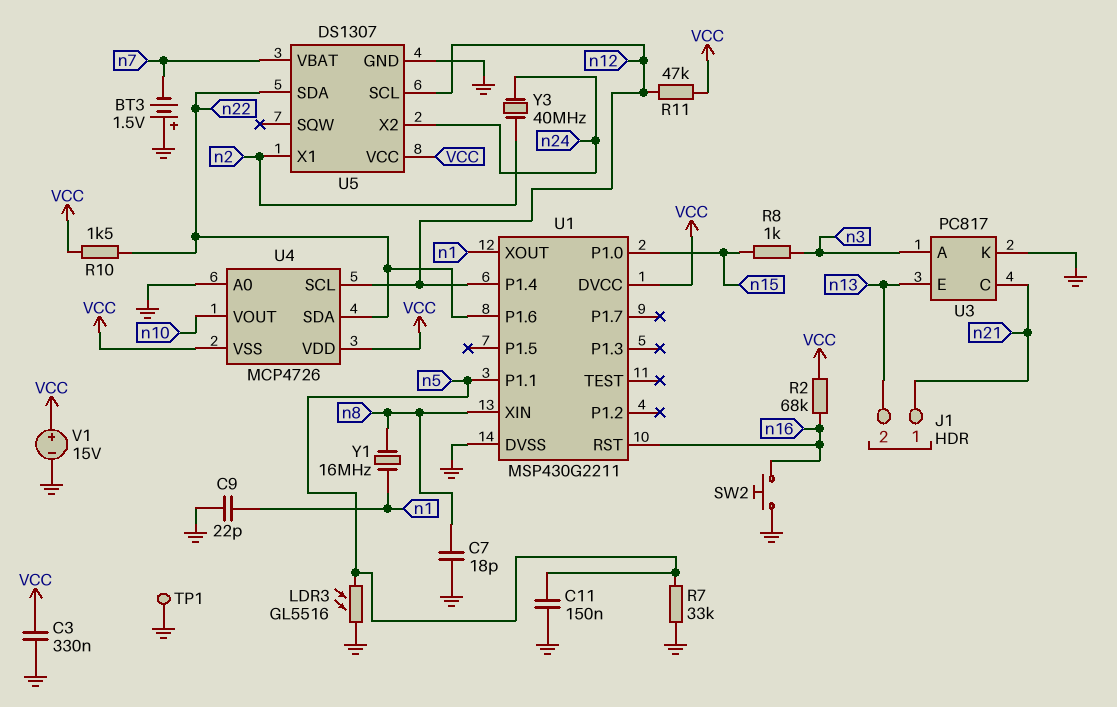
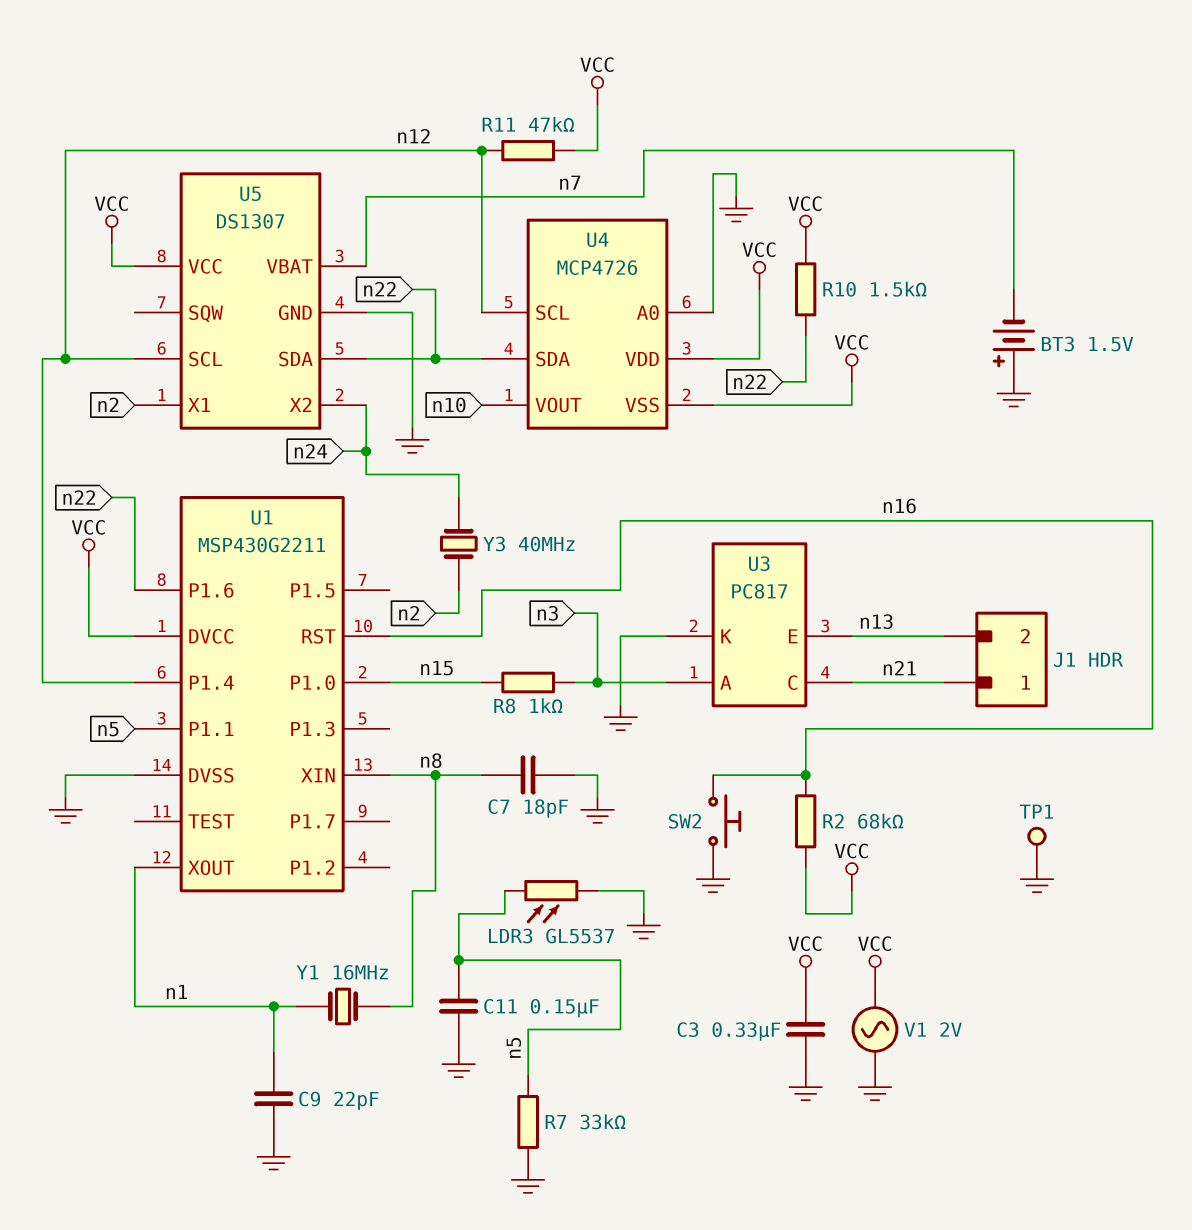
LDR3: GL5516 (GND, n5) -> GL5537 (GND, n5)
V1: 15V (plus VCC, minus GND) -> AC 2V (GND, VCC)

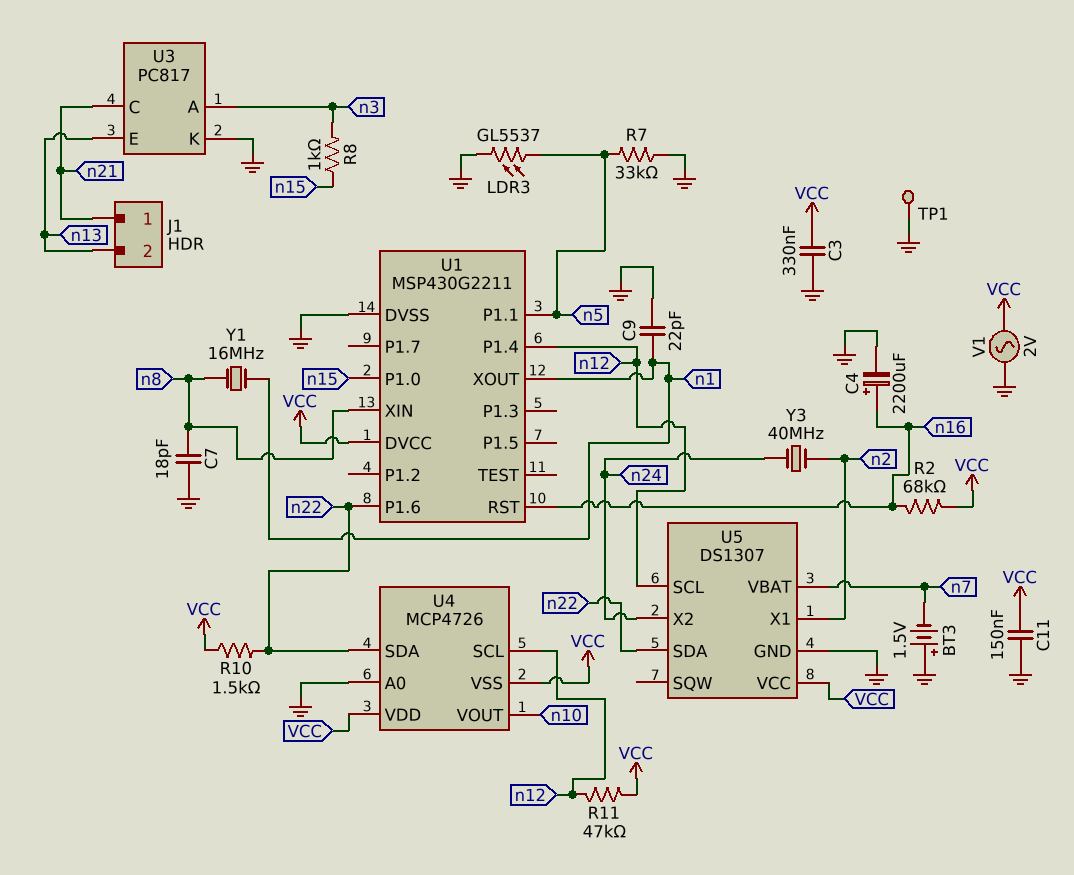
C4: none -> 2200uF (plus n16, minus GND)
C11: 150nF (GND, n5) -> 150nF (GND, VCC)
SW2: button (GND, n16) -> none

